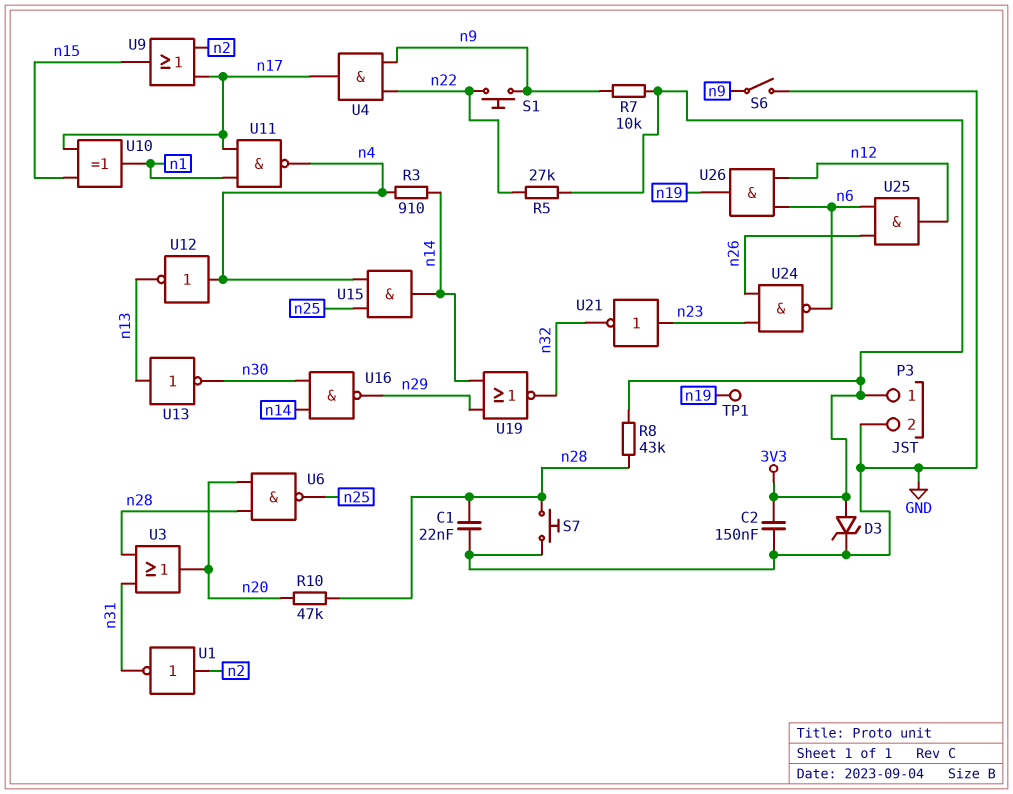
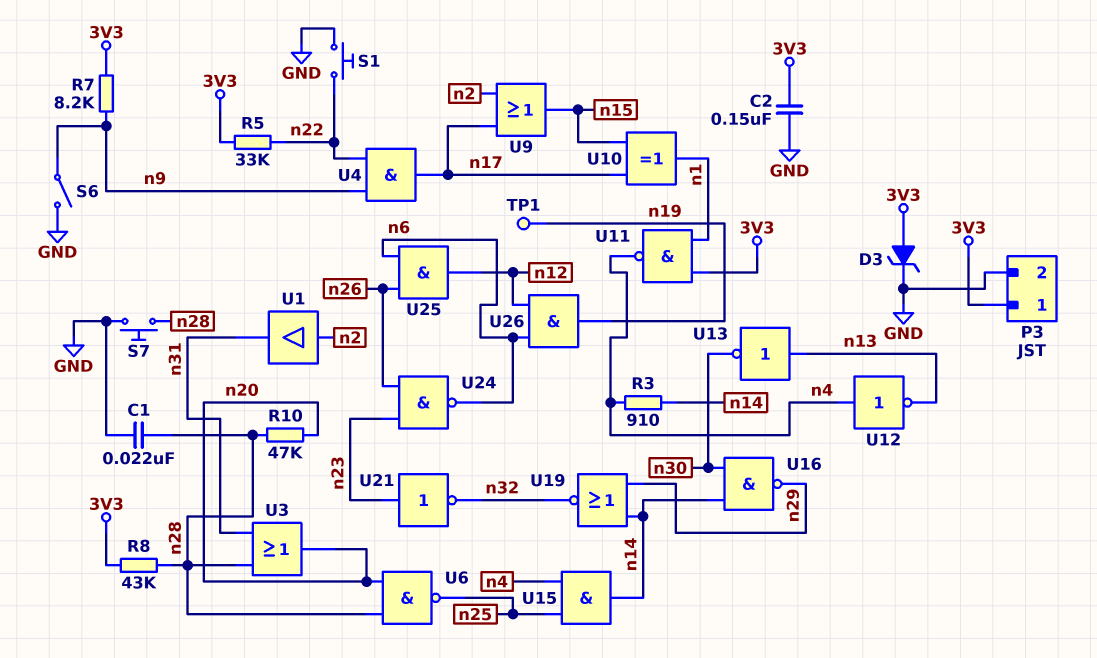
R5: 27k (3V3, n22) -> 33k (3V3, n22)
R7: 10k (3V3, n9) -> 8.2k (3V3, n9)
S1: button (n9, n22) -> button (GND, n22)
U1: NOT (in n2, out n31) -> buffer (in n2, out n31)
U11: NAND (in n1, in n17, out n4) -> NAND (in 3V3, in n1, out n4)

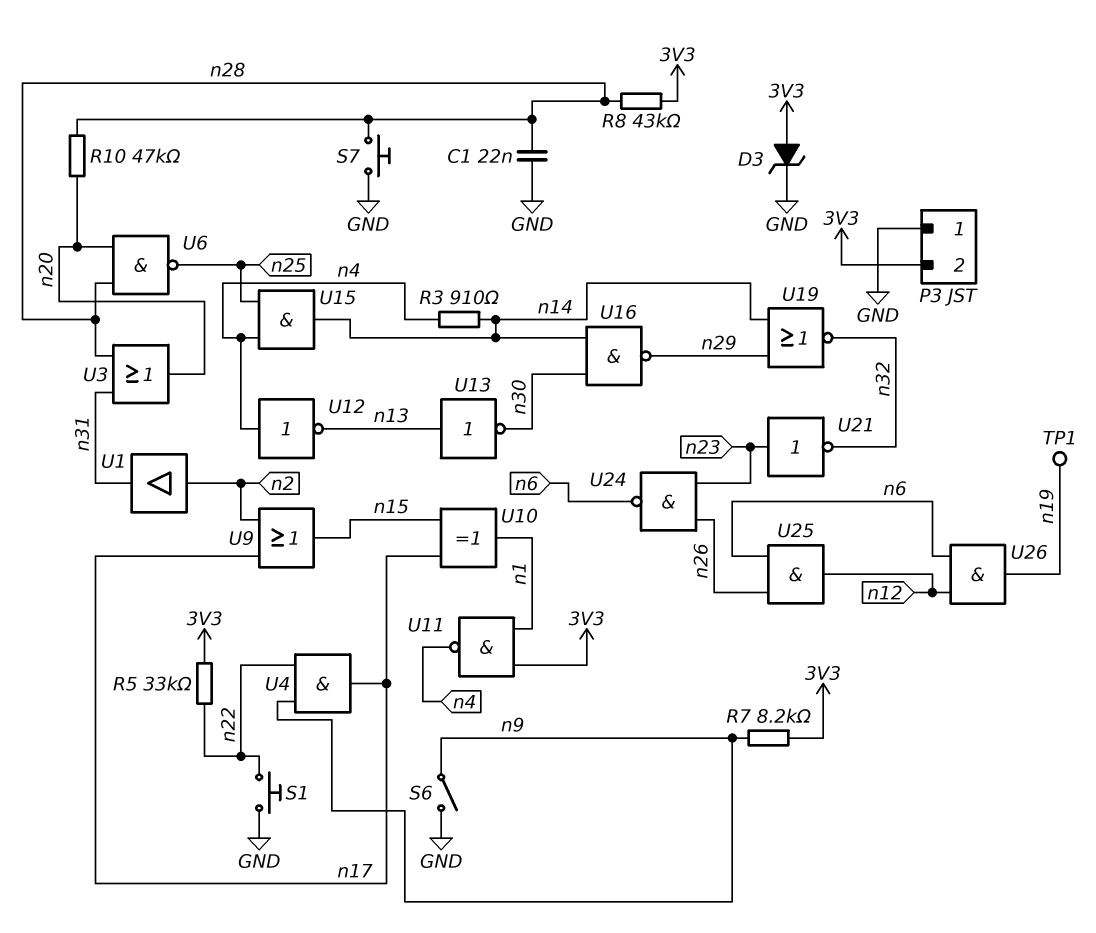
C2: 150nF (3V3, GND) -> none
P3 pin 1: 3V3 -> GND
P3 pin 2: GND -> 3V3

